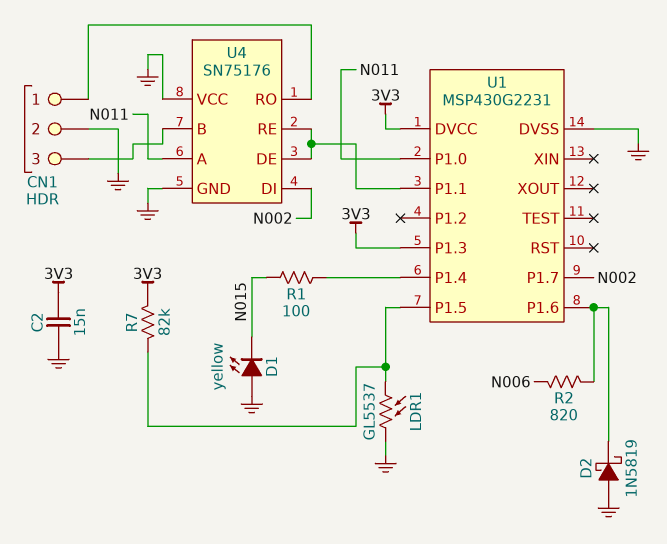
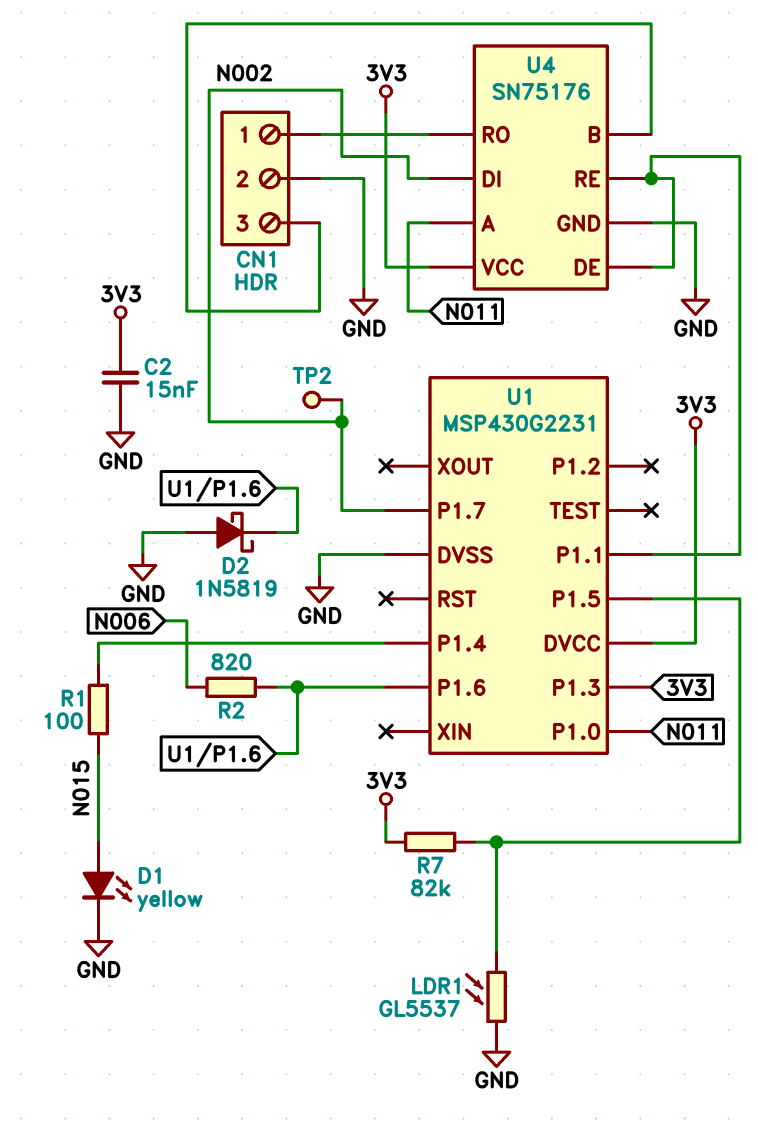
D1: LED yellow (A GND, K N015) -> LED yellow (A N015, K GND)
TP2: none -> test point (N002)
U4 pin VCC: GND -> 3V3

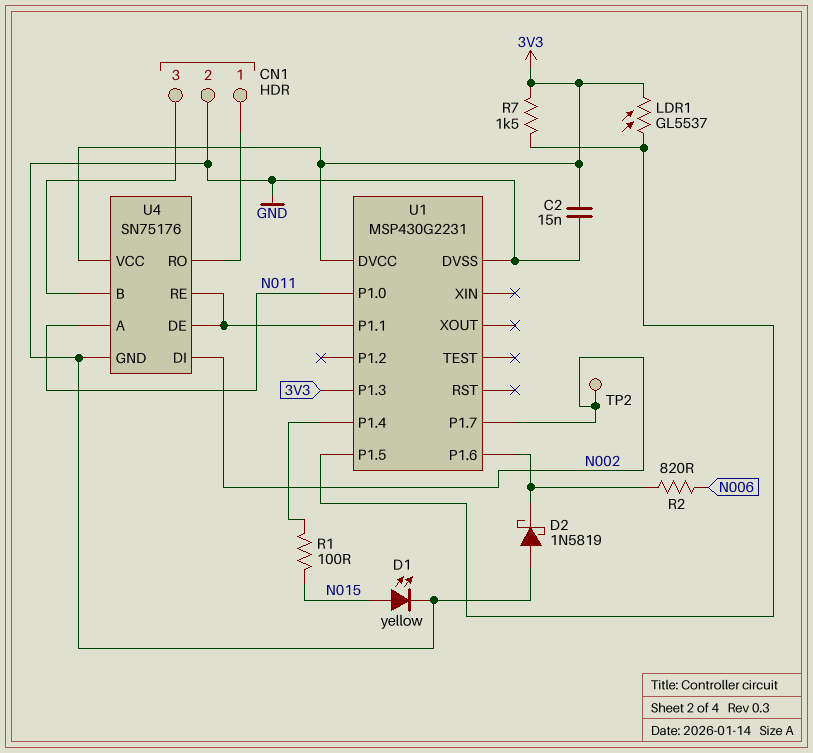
LDR1: GL5537 (GND, U1/P1.5) -> GL5537 (3V3, U1/P1.5)
R7: 82k (3V3, U1/P1.5) -> 1.5k (3V3, U1/P1.5)

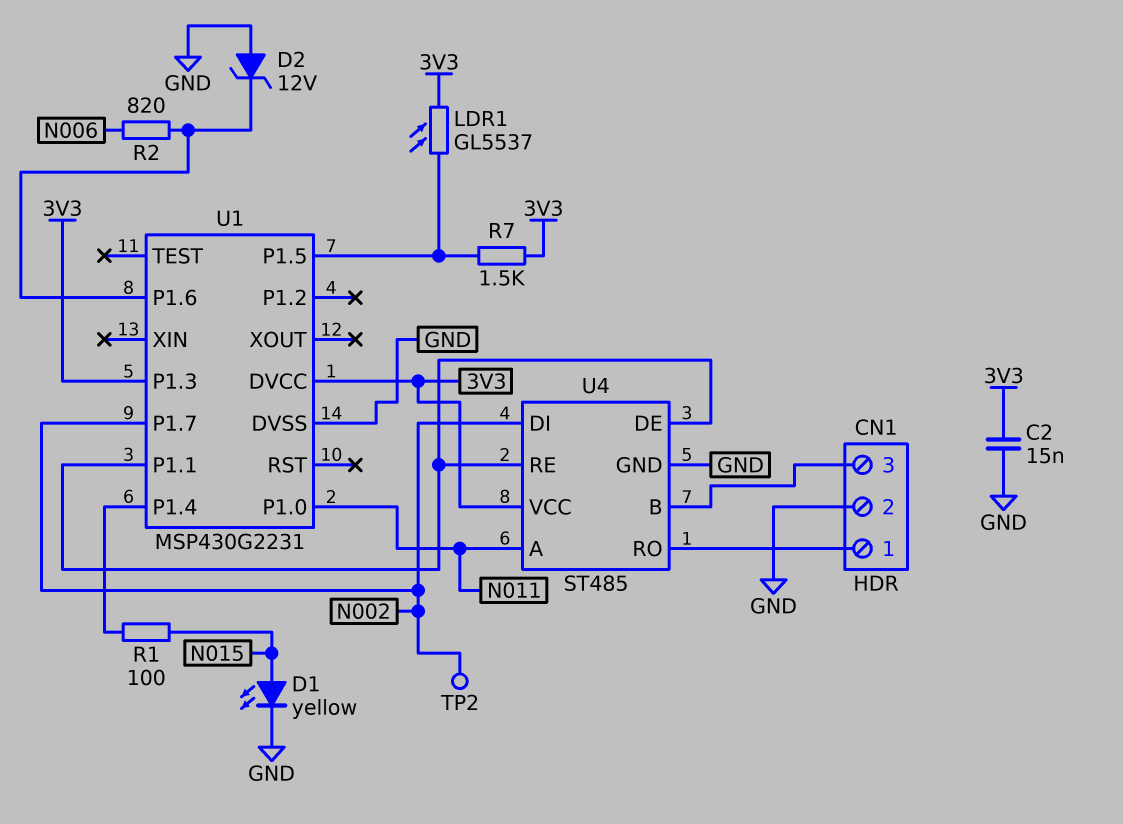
D2: schottky 1N5819 (A GND, K U1/P1.6) -> zener 12V (A GND, K U1/P1.6)
U4: SN75176 -> ST485

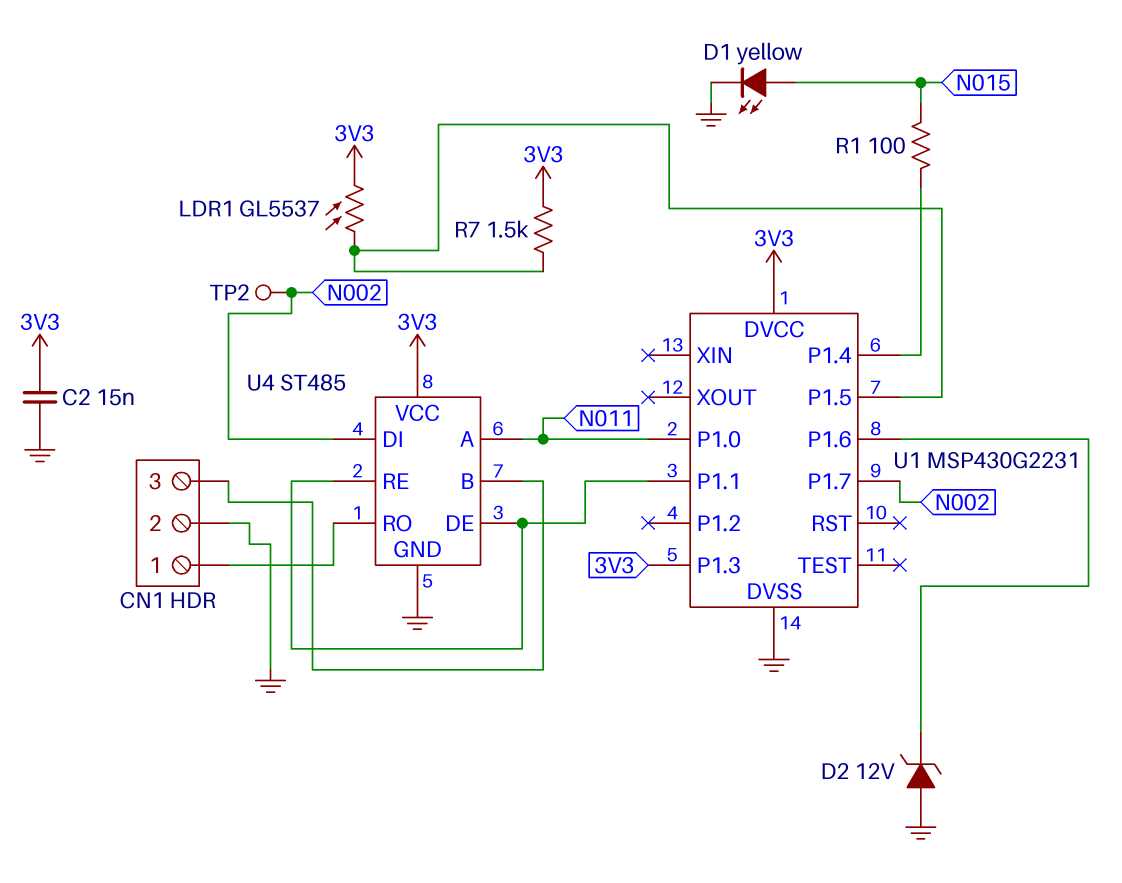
R2: 820 (N006, U1/P1.6) -> none

